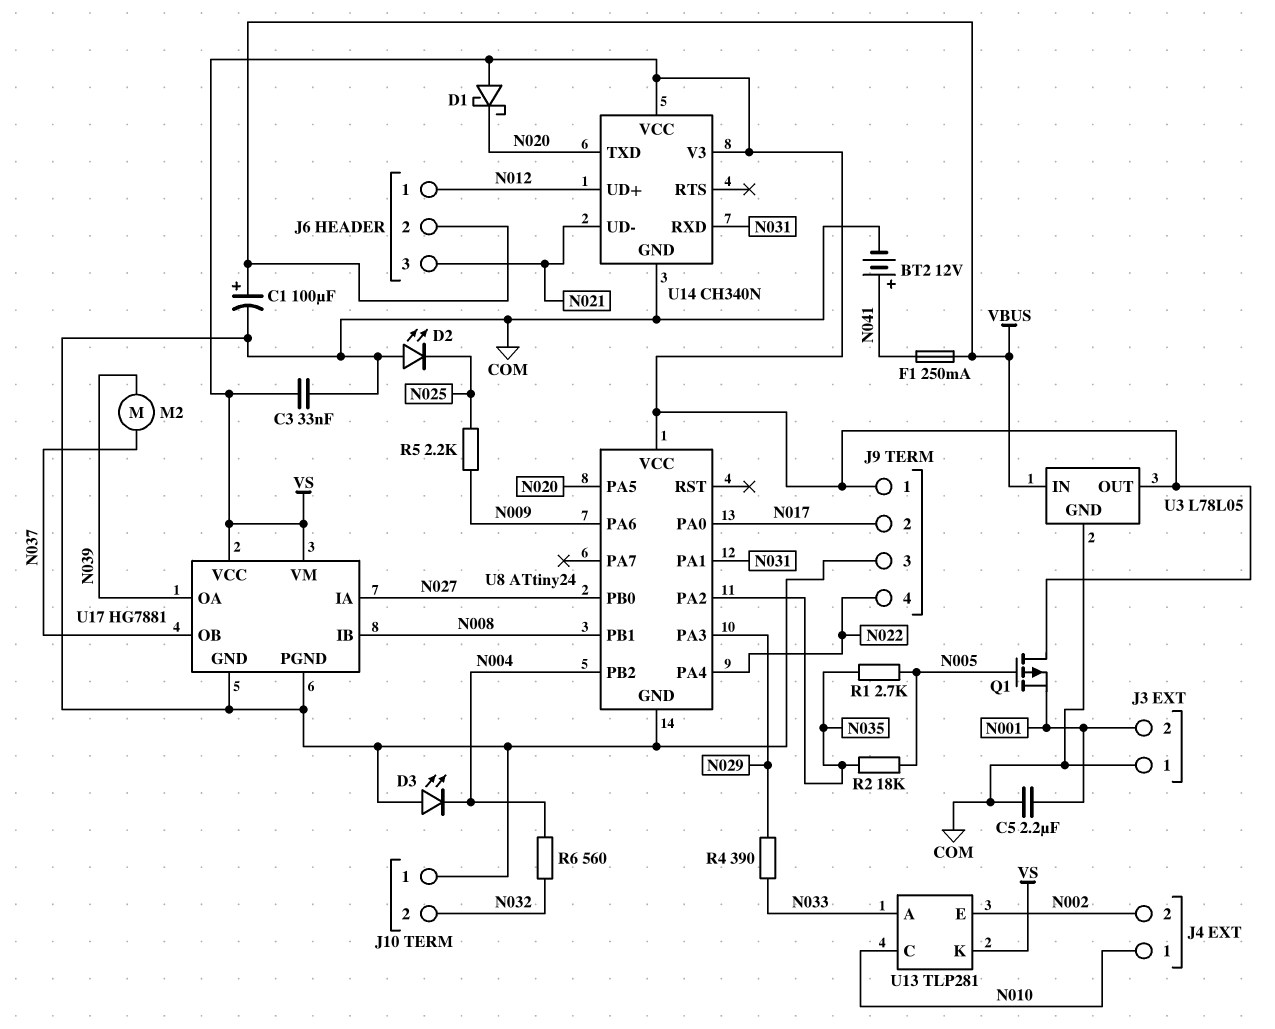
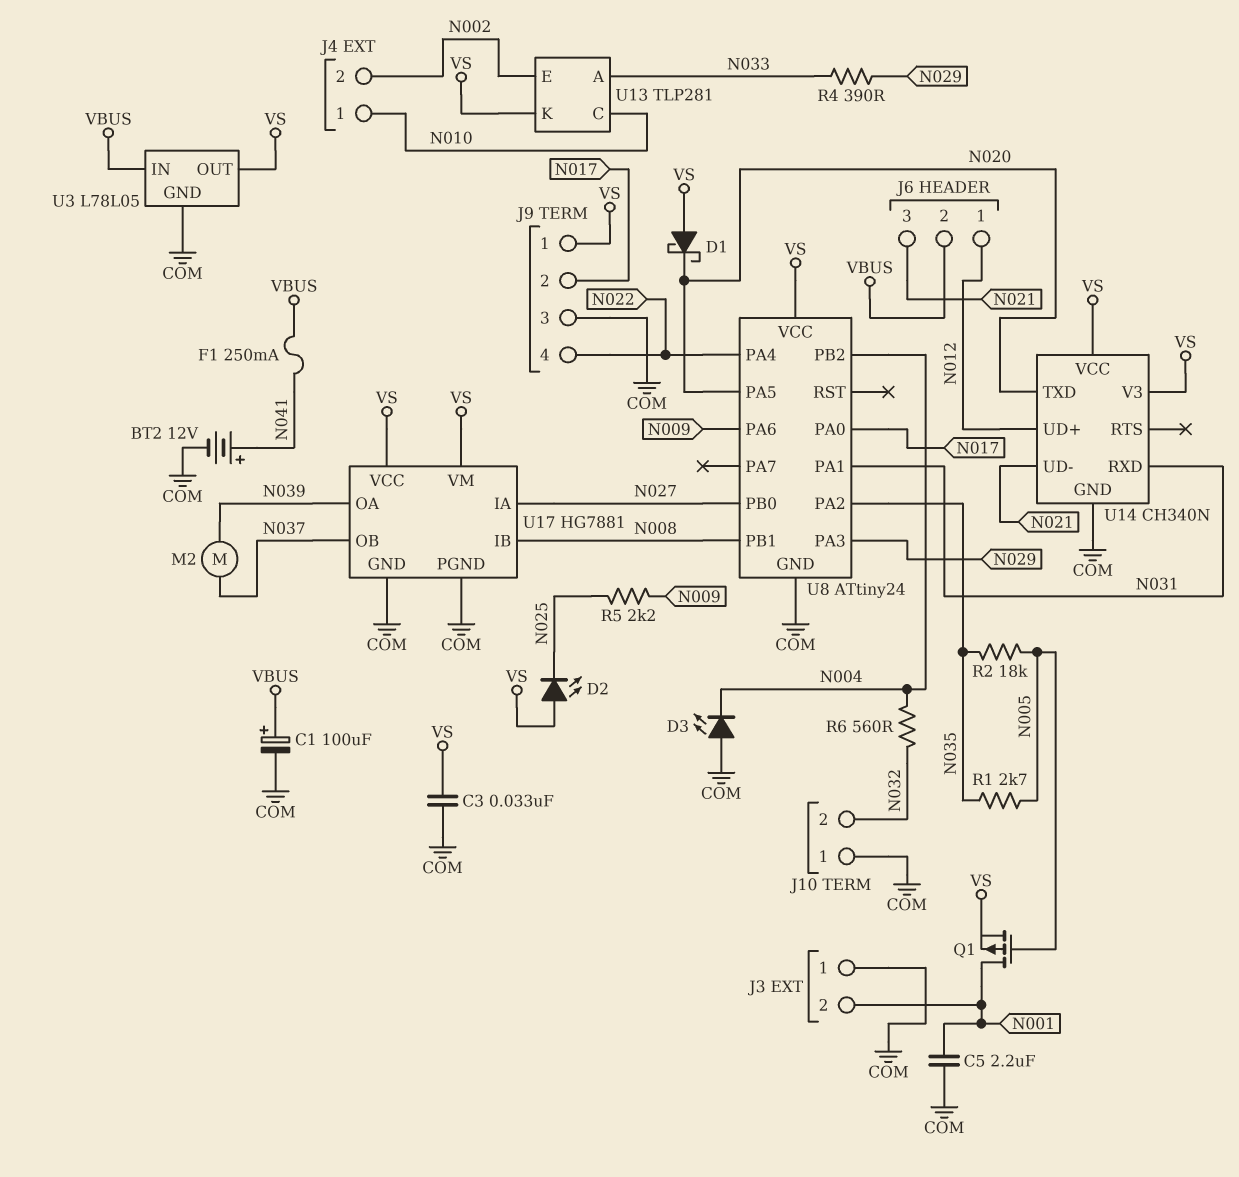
D2: LED (A COM, K N025) -> LED (A VS, K N025)
Q1: PMOS (G N005, D VS, S N001) -> PMOS (G N005, D N001, S VS)

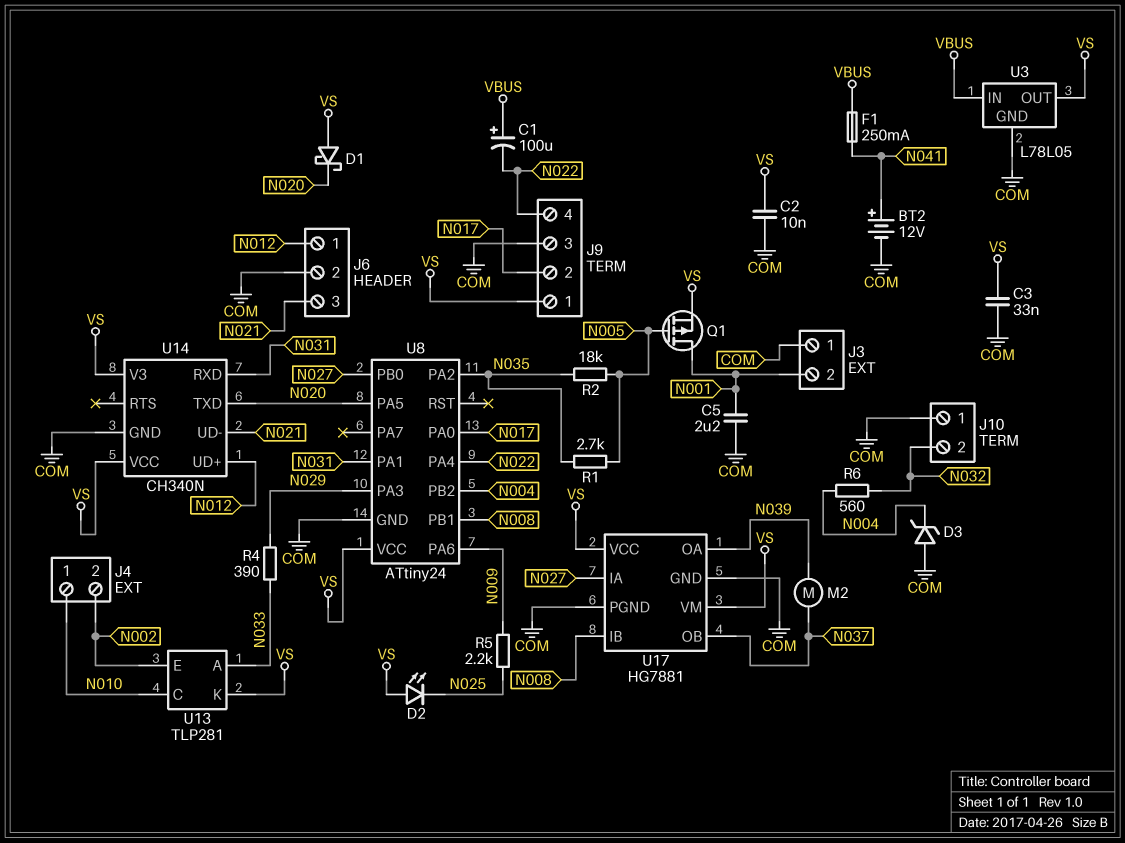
C1: 100uF (plus VBUS, minus COM) -> 100uF (plus VBUS, minus N022)
C2: none -> 10nF (COM, VS)
D3: LED (A COM, K N004) -> zener (A COM, K N004)
J6 pin 2: VBUS -> COM

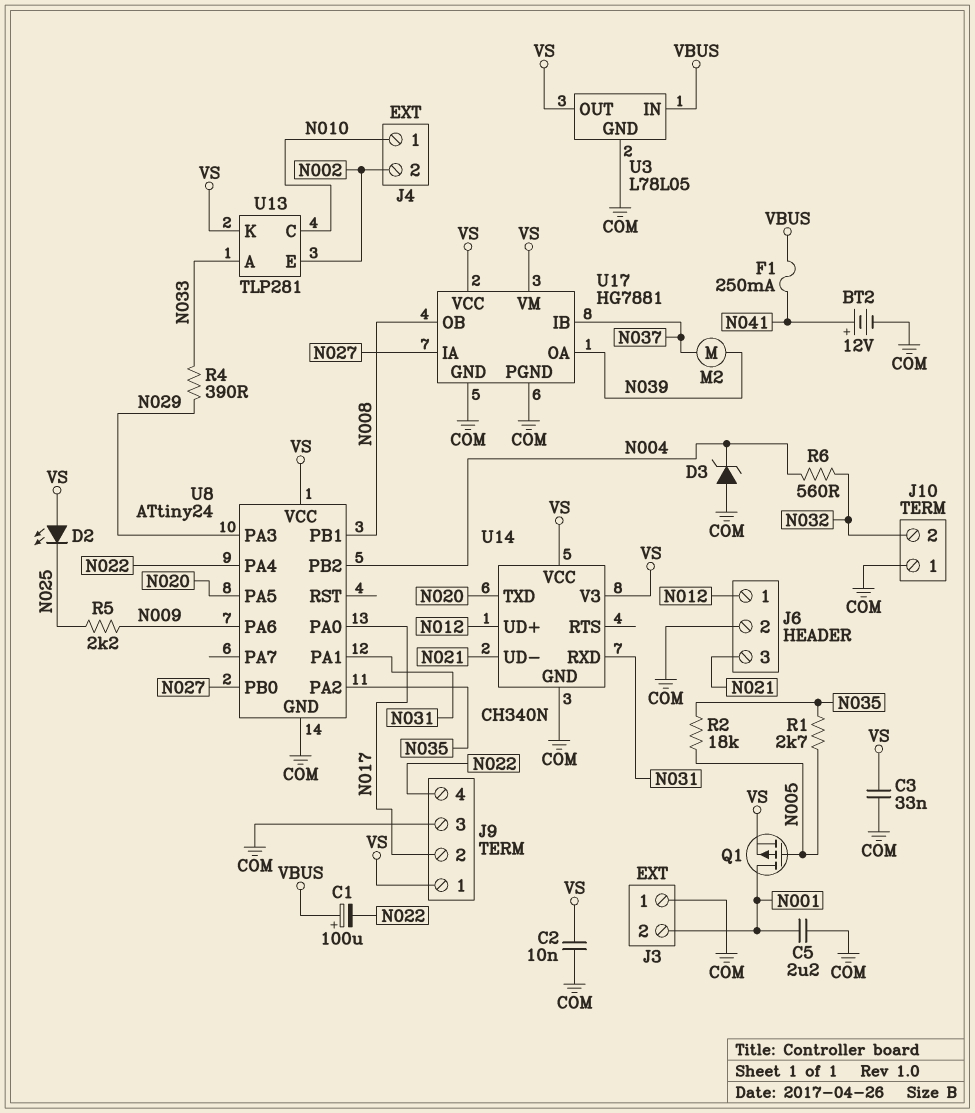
D1: schottky (A VS, K N020) -> none
U17 pin IB: N008 -> N037
U17 pin OB: N037 -> N008

